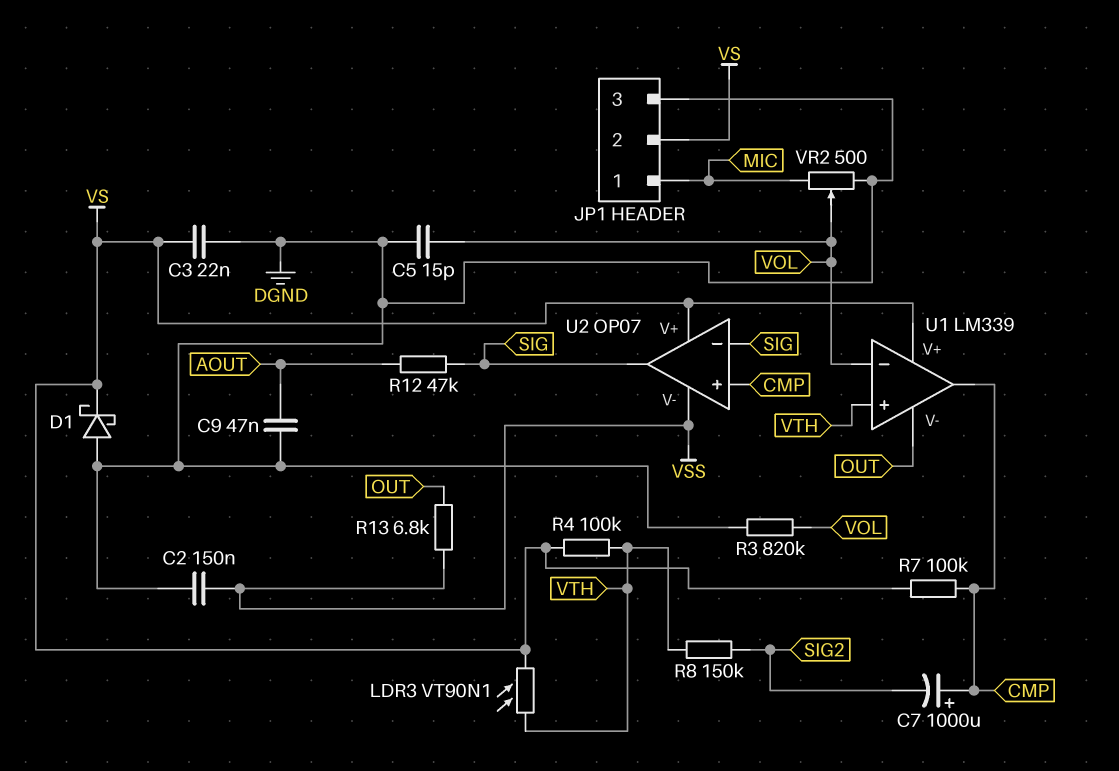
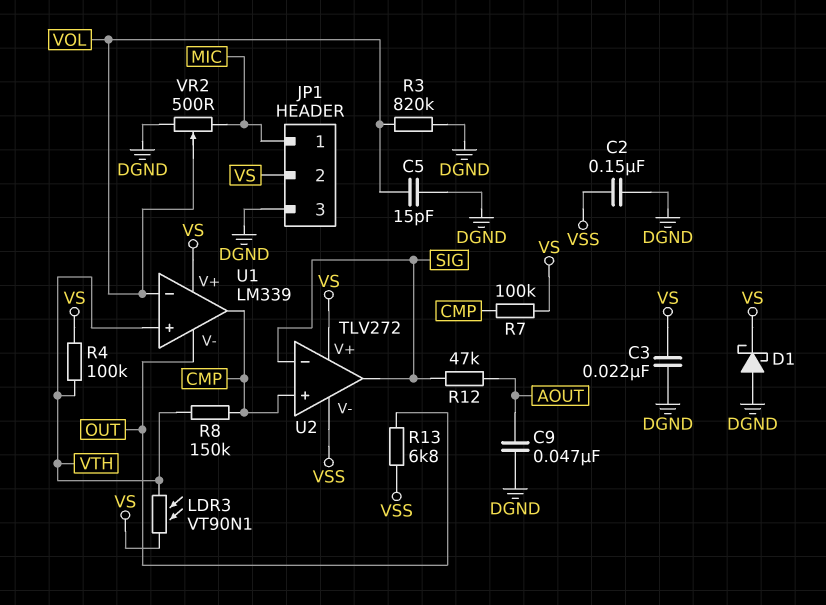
C7: 1000uF (plus CMP, minus SIG2) -> none
R8: 150k (SIG2, VTH) -> 150k (CMP, VTH)
U2: OP07 -> TLV272

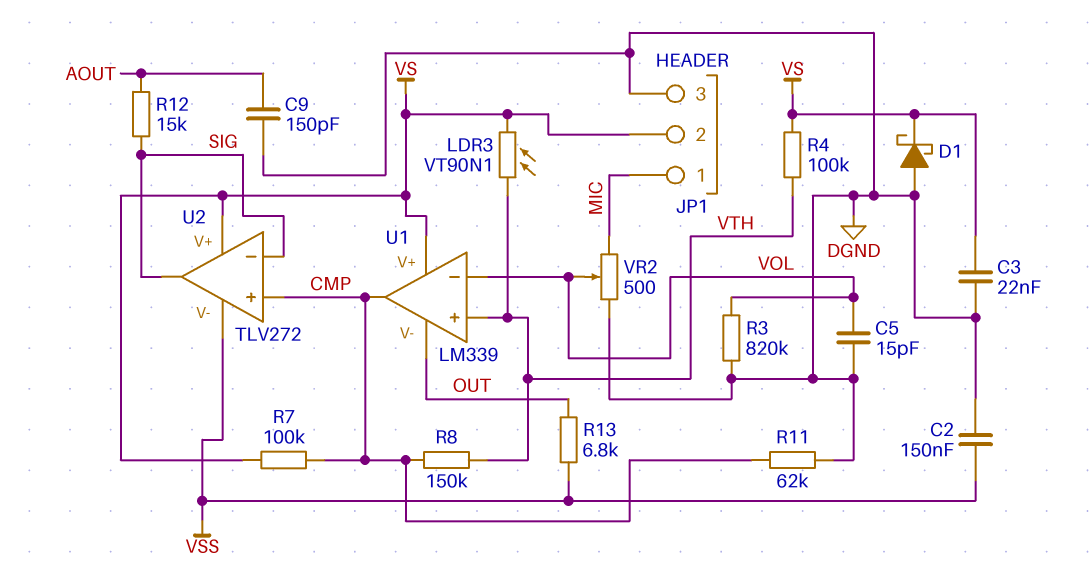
C9: 47nF (AOUT, DGND) -> 150pF (AOUT, DGND)
R11: none -> 62k (CMP, DGND)
R12: 47k (AOUT, SIG) -> 15k (AOUT, SIG)

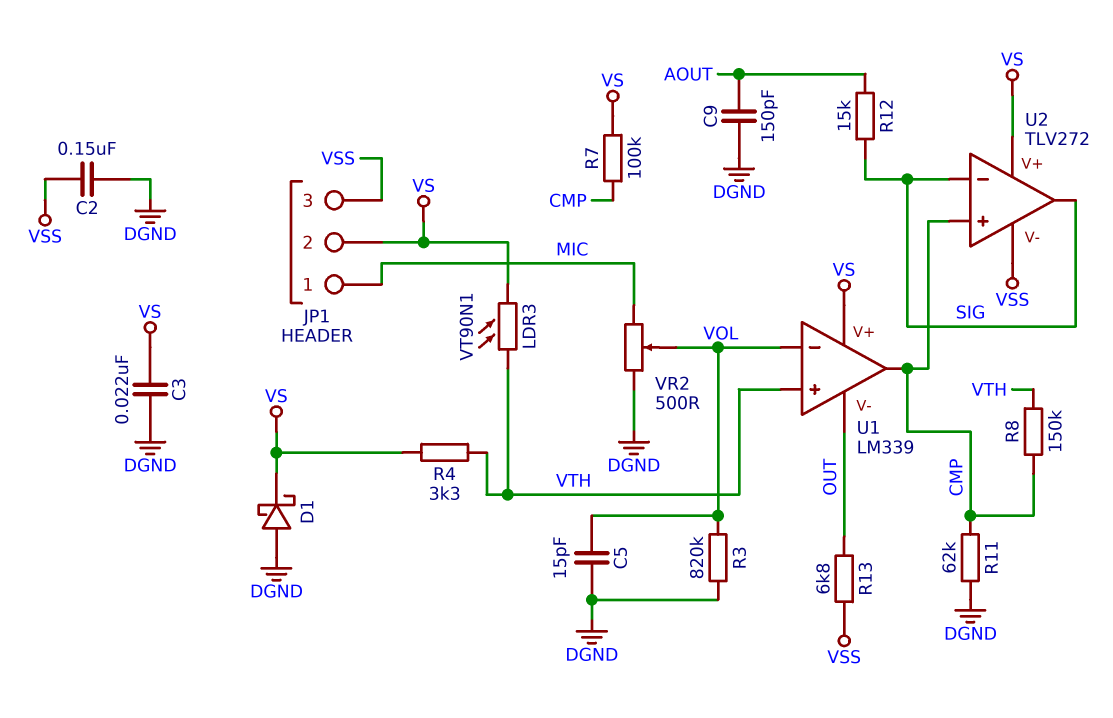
JP1 pin 3: DGND -> VSS
R4: 100k (VS, VTH) -> 3.3k (VS, VTH)

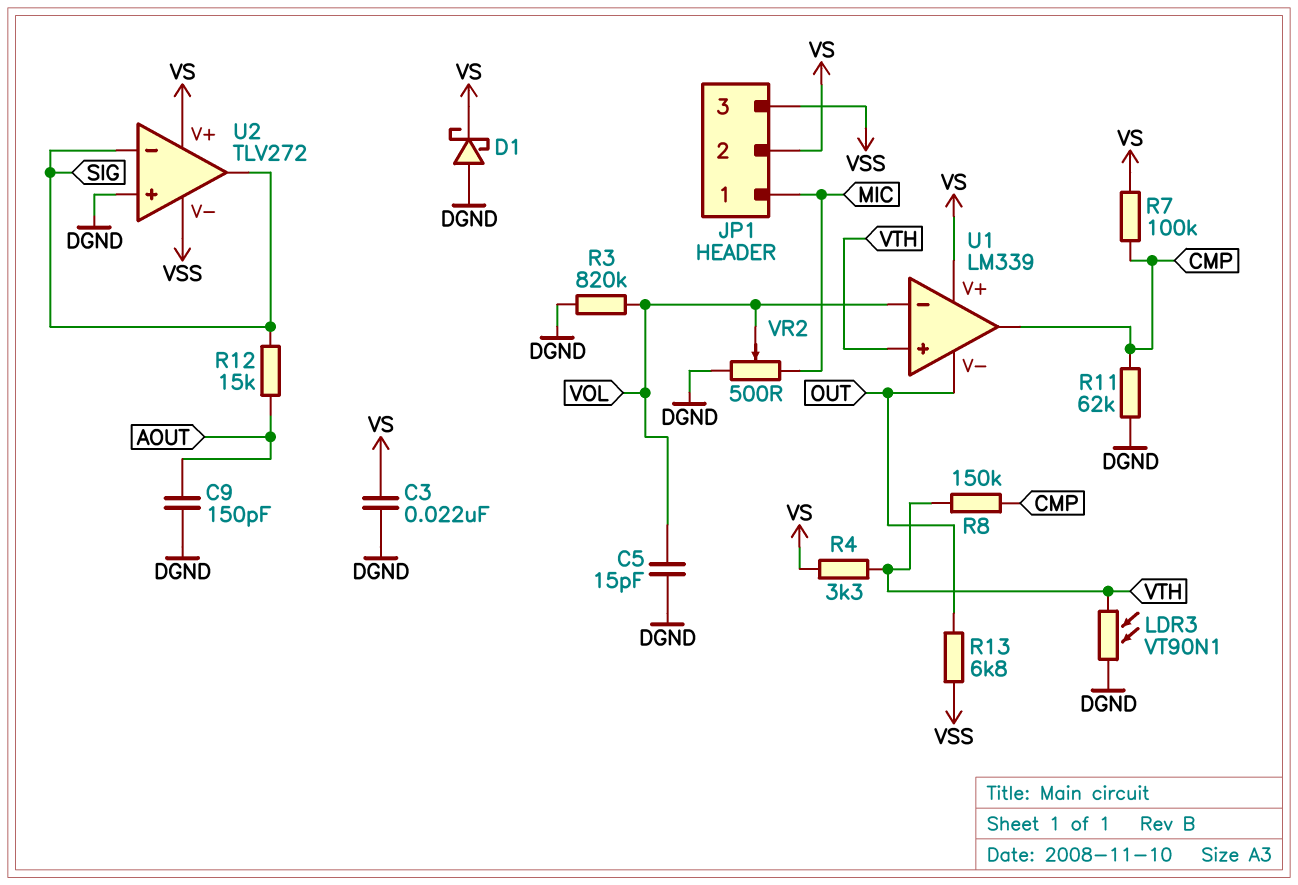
C2: 150nF (DGND, VSS) -> none
LDR3: VT90N1 (VS, VTH) -> VT90N1 (DGND, VTH)
U2 pin in+: CMP -> DGND

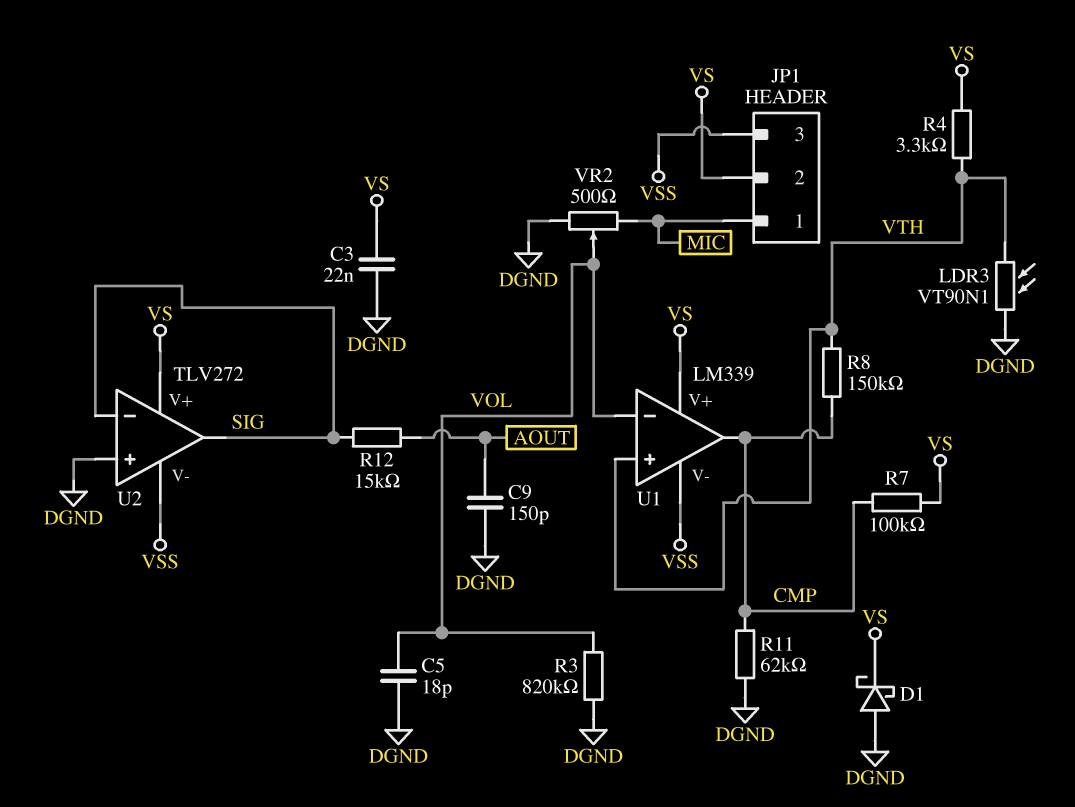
C5: 15pF (DGND, VOL) -> 18pF (DGND, VOL)
R13: 6.8k (OUT, VSS) -> none
U1 pin V-: OUT -> VSS

